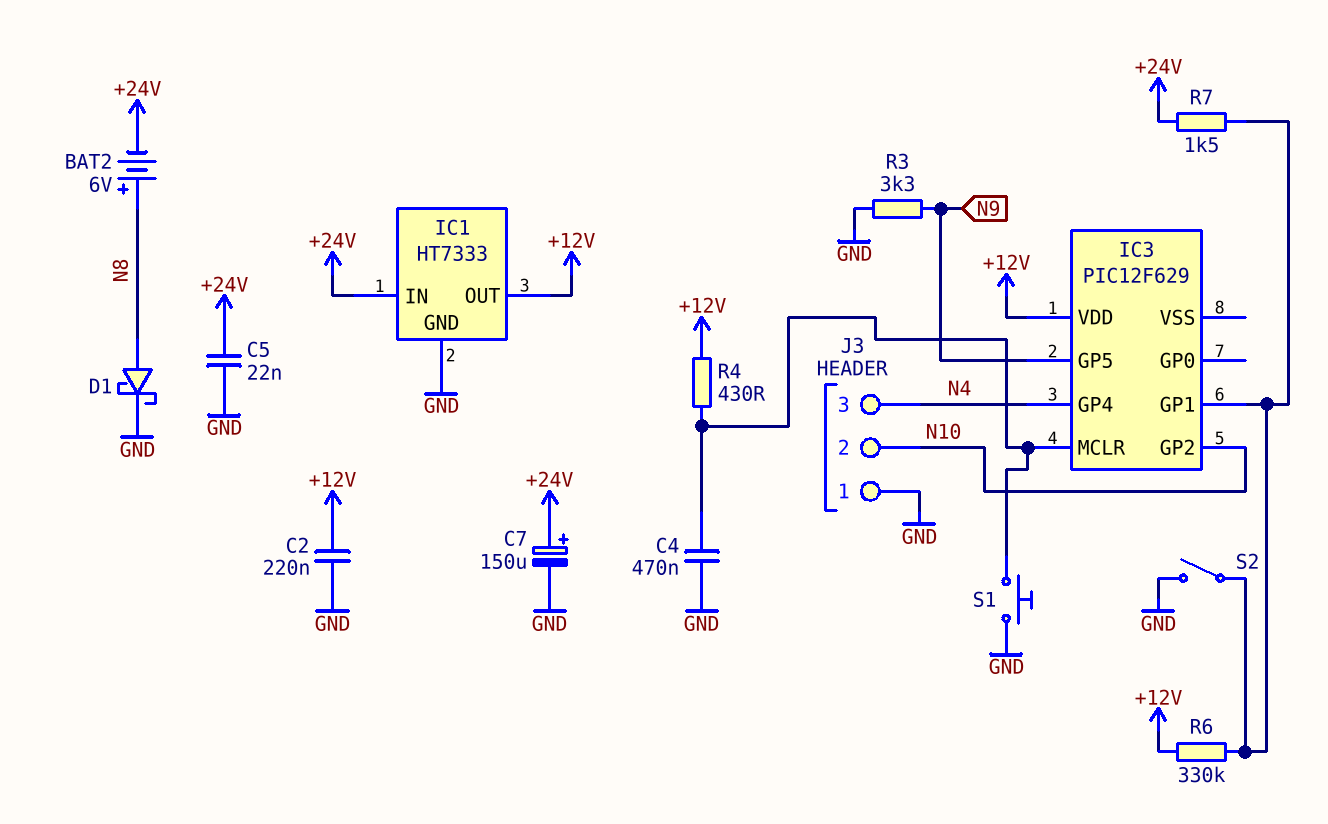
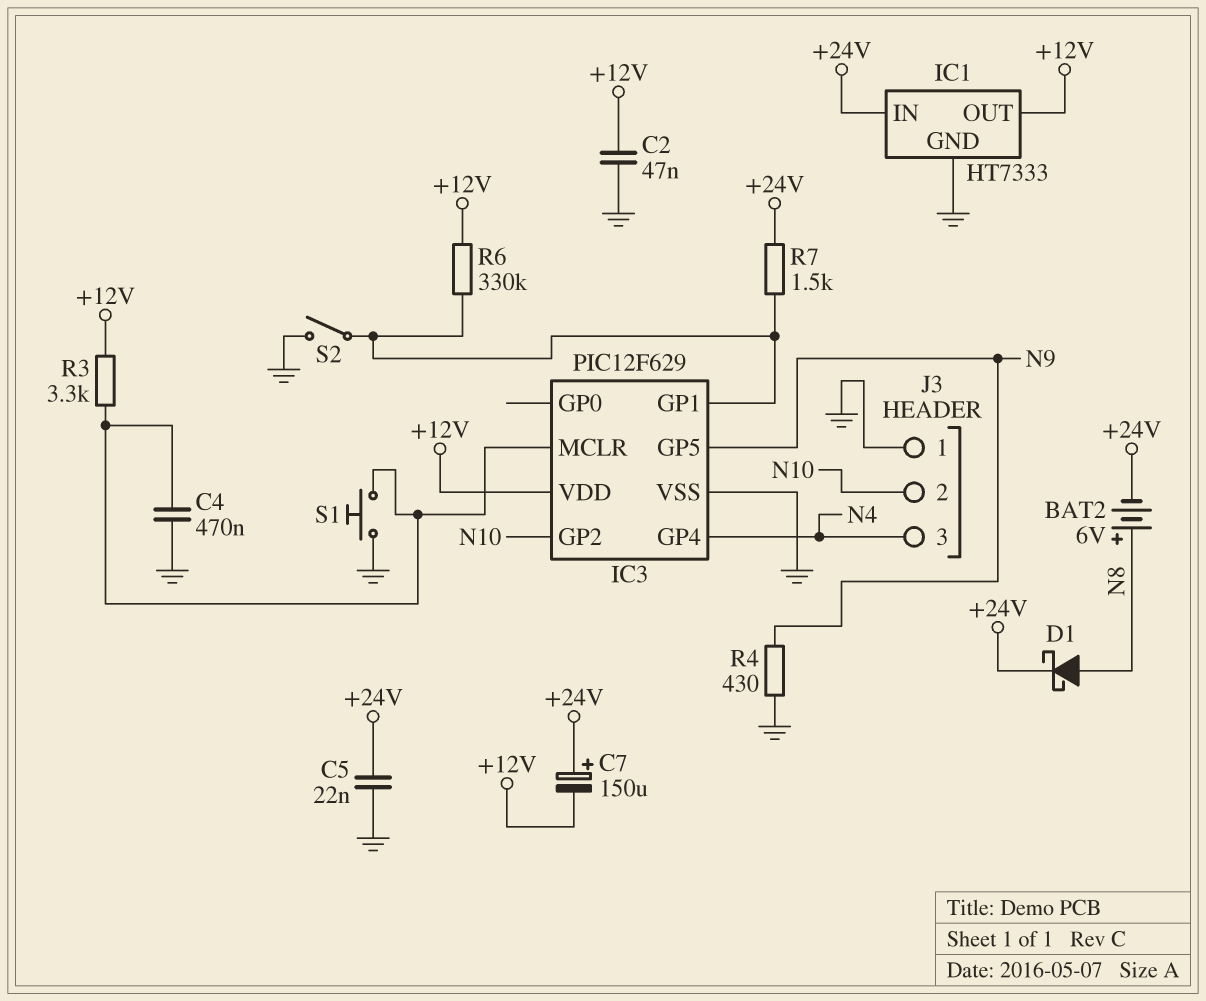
C2: 220nF (+12V, GND) -> 47nF (+12V, GND)
C7: 150uF (plus +24V, minus GND) -> 150uF (plus +24V, minus +12V)
D1: schottky (A N8, K GND) -> schottky (A N8, K +24V)
IC3 pin VSS: none -> GND
R3: 3.3k (GND, N9) -> 3.3k (+12V, IC3/MCLR)
R4: 430 (+12V, IC3/MCLR) -> 430 (GND, N9)

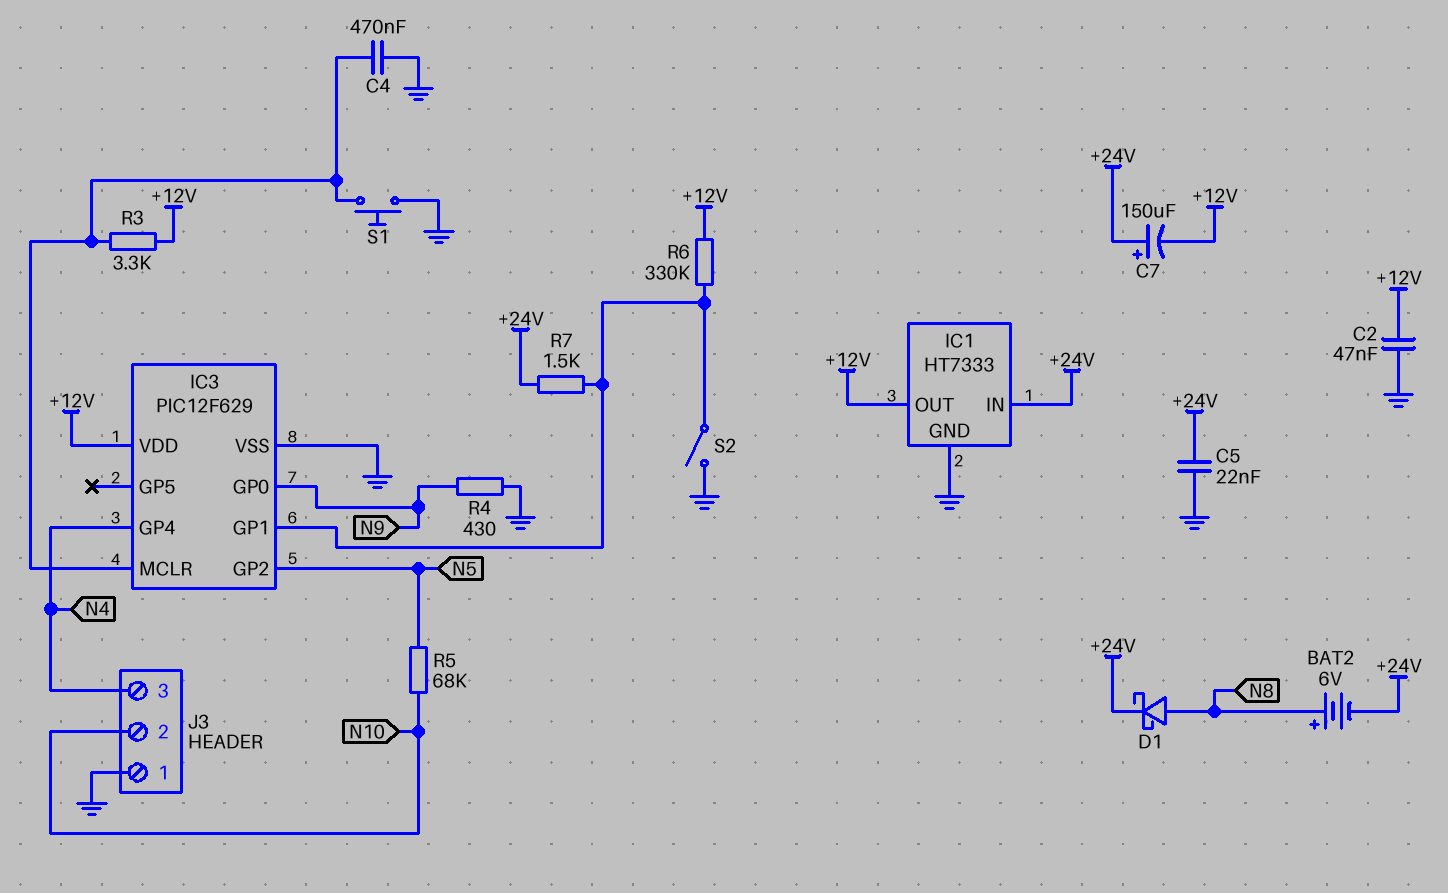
IC3 pin GP0: none -> N9
IC3 pin GP2: N10 -> N5
IC3 pin GP5: N9 -> none
R5: none -> 68k (N5, N10)

